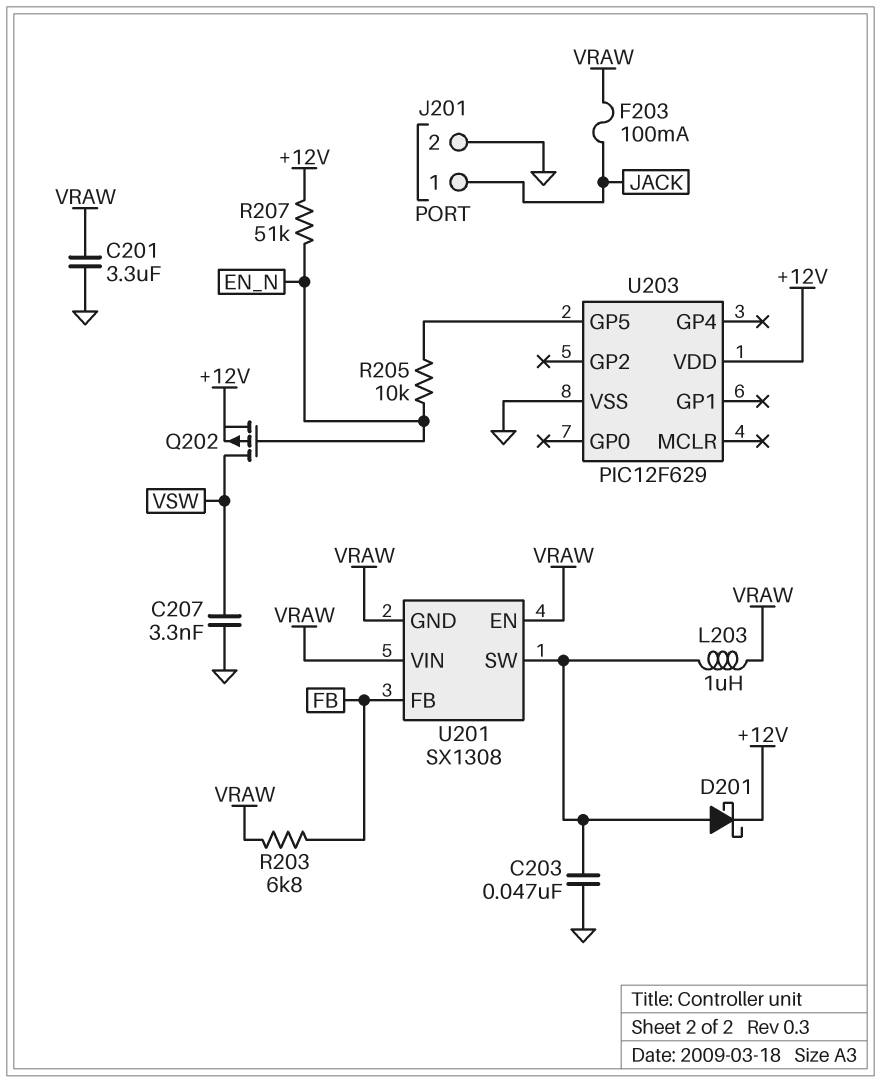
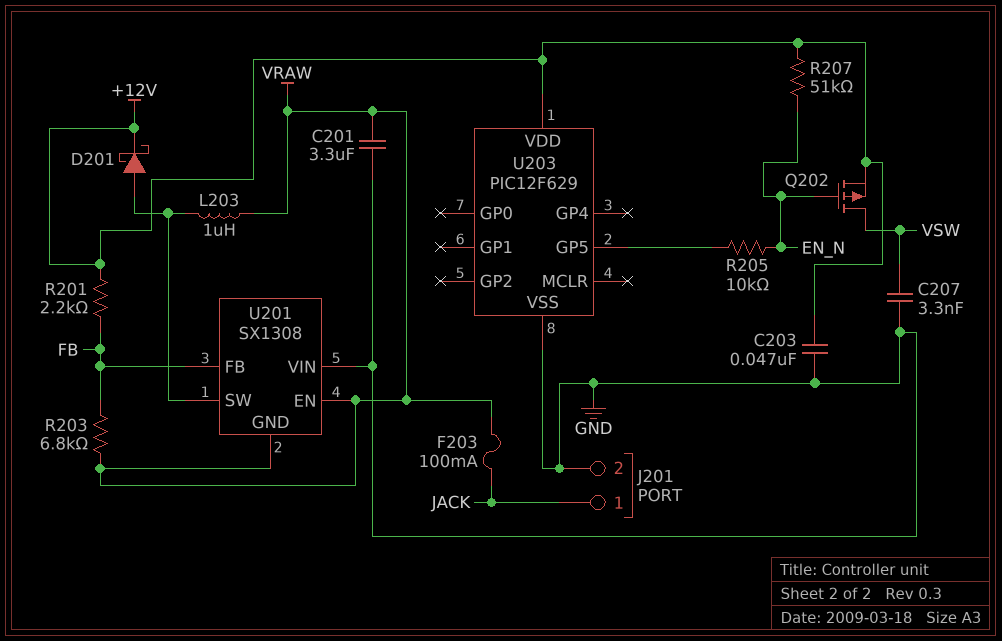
C203: 47nF (GND, U201/SW) -> 47nF (+12V, GND)
R201: none -> 2.2k (+12V, FB)
U201 pin VIN: VRAW -> GND

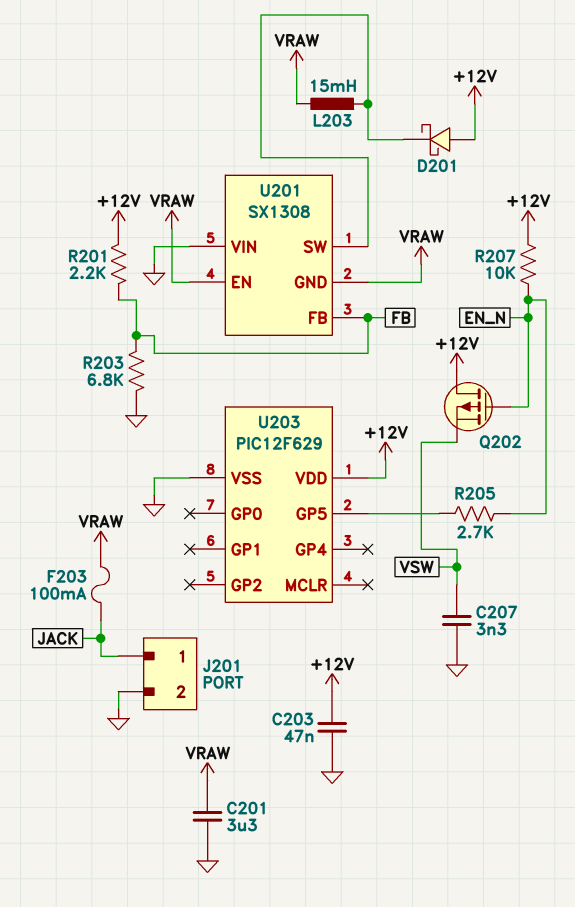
D201: schottky (A U201/SW, K +12V) -> schottky (A +12V, K U201/SW)
L203: 1uH (U201/SW, VRAW) -> 15mH (U201/SW, VRAW)
Q202: PMOS (G EN_N, D VSW, S +12V) -> PMOS (G EN_N, D +12V, S VSW)
R203: 6.8k (FB, VRAW) -> 6.8k (FB, GND)
R205: 10k (EN_N, U203/GP5) -> 2.7k (EN_N, U203/GP5)
R207: 51k (+12V, EN_N) -> 10k (+12V, EN_N)

